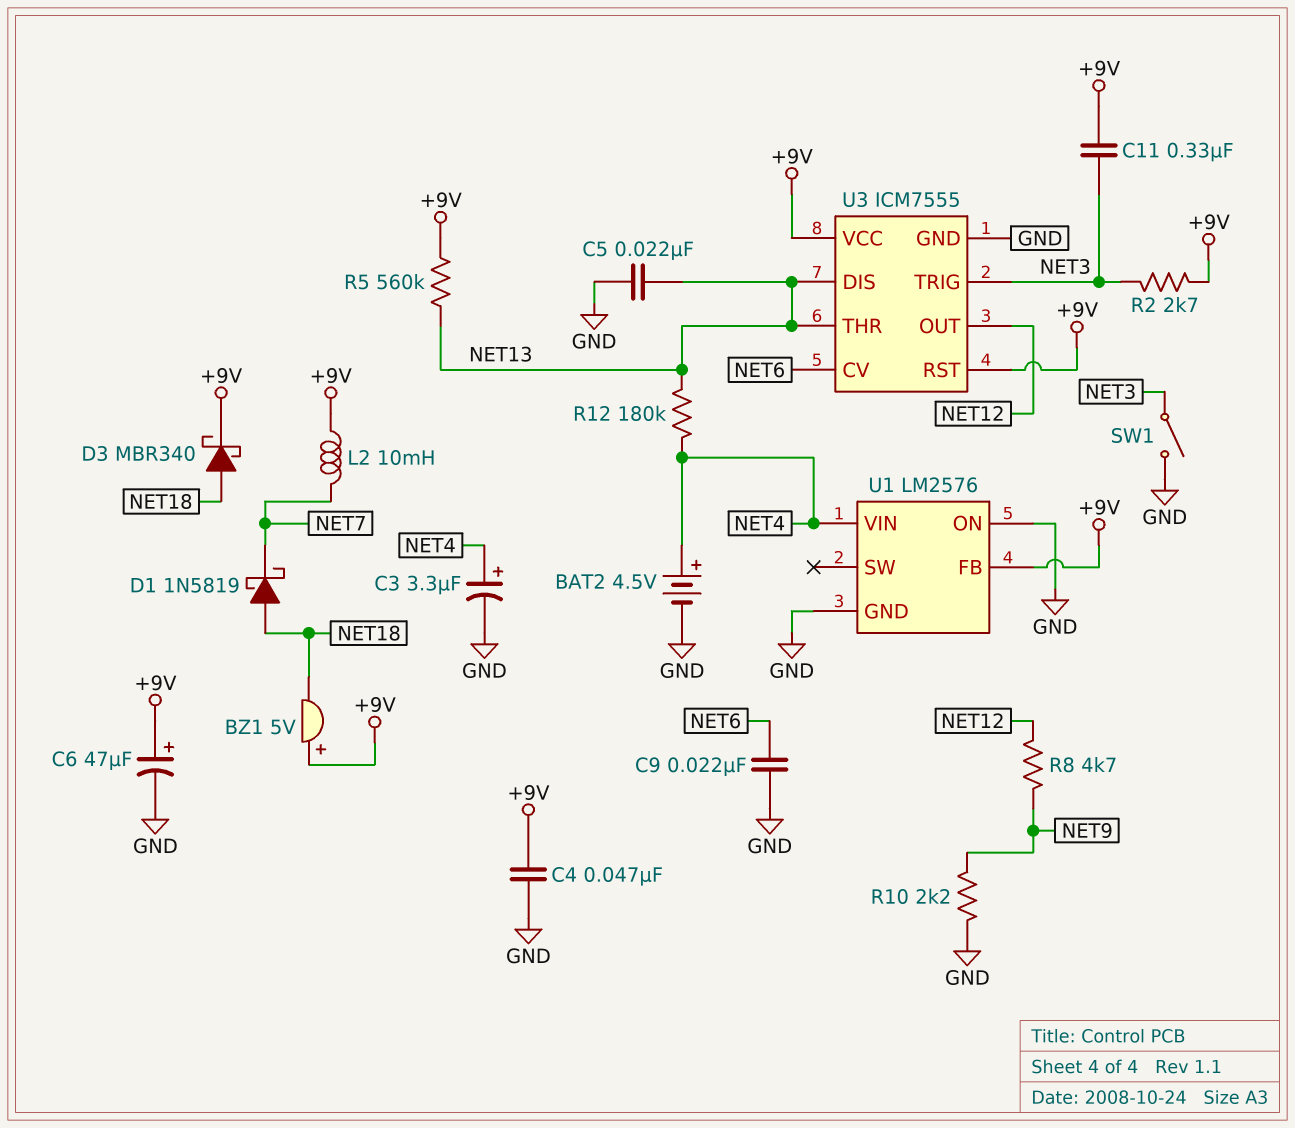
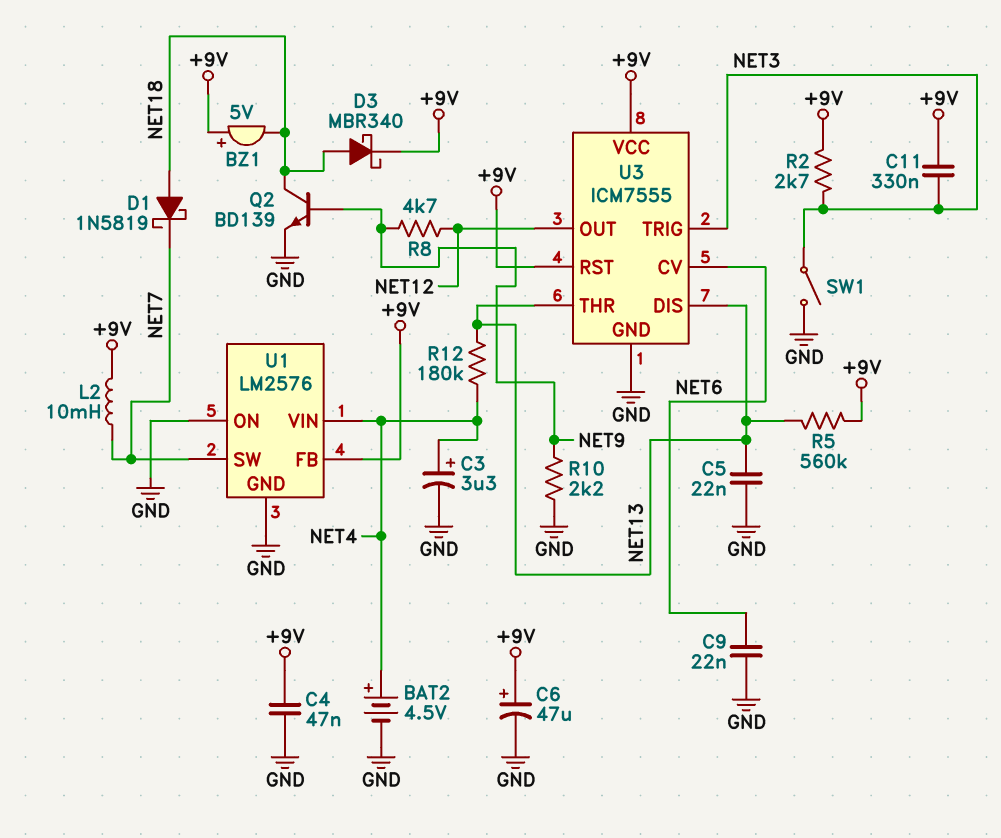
Q2: none -> NPN BD139 (B NET9, C NET18, E GND)
U1 pin SW: none -> NET7

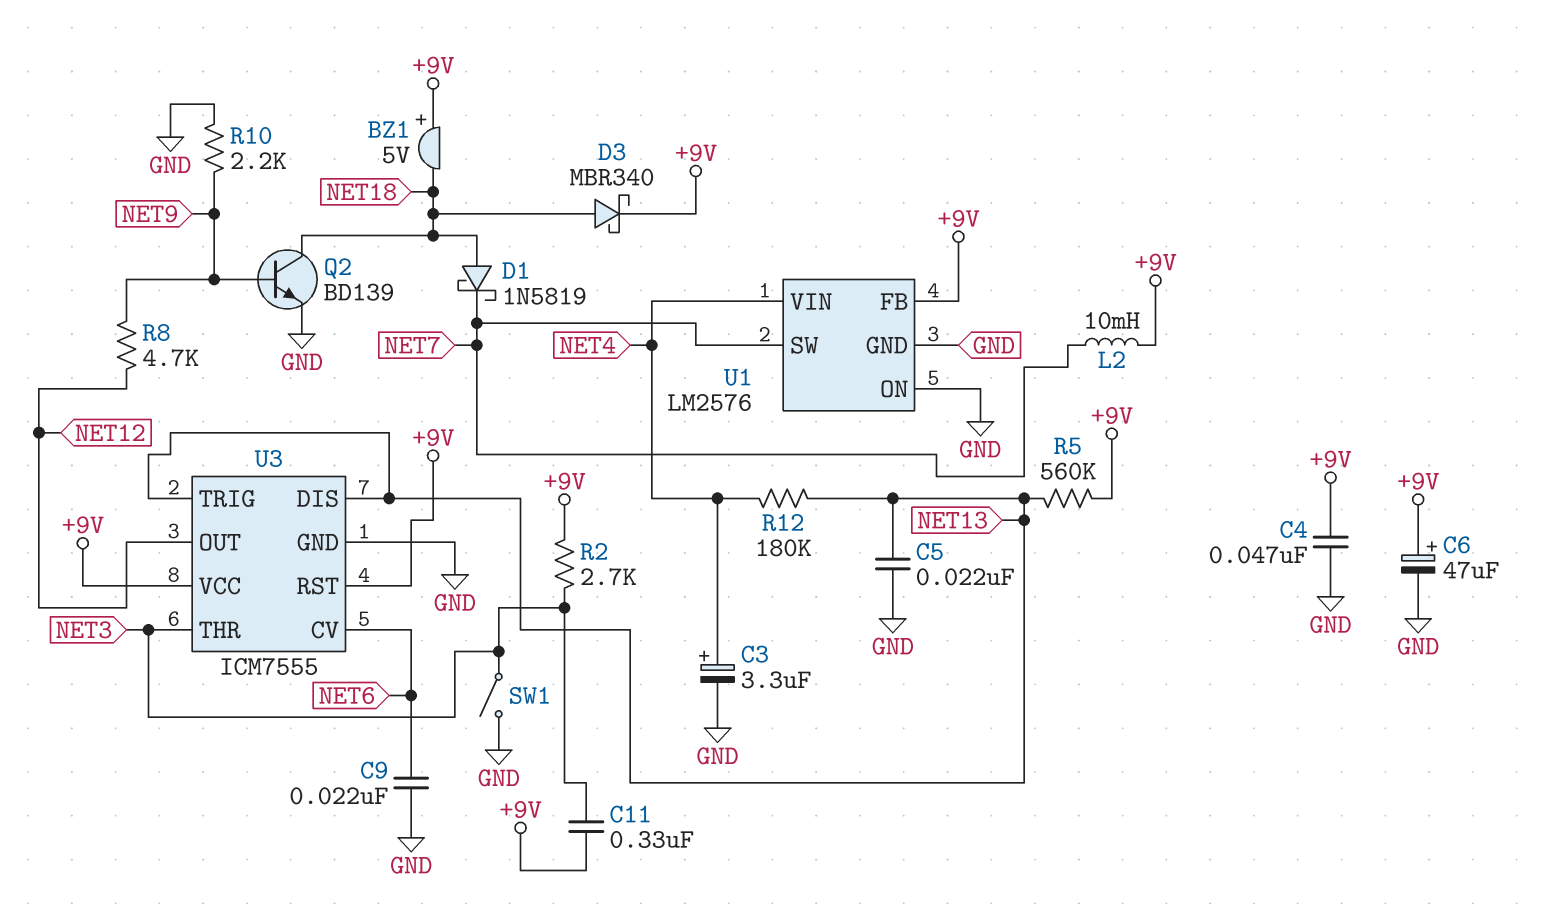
BAT2: 4.5V (plus NET4, minus GND) -> none
U3 pin THR: NET13 -> NET3
U3 pin TRIG: NET3 -> NET13

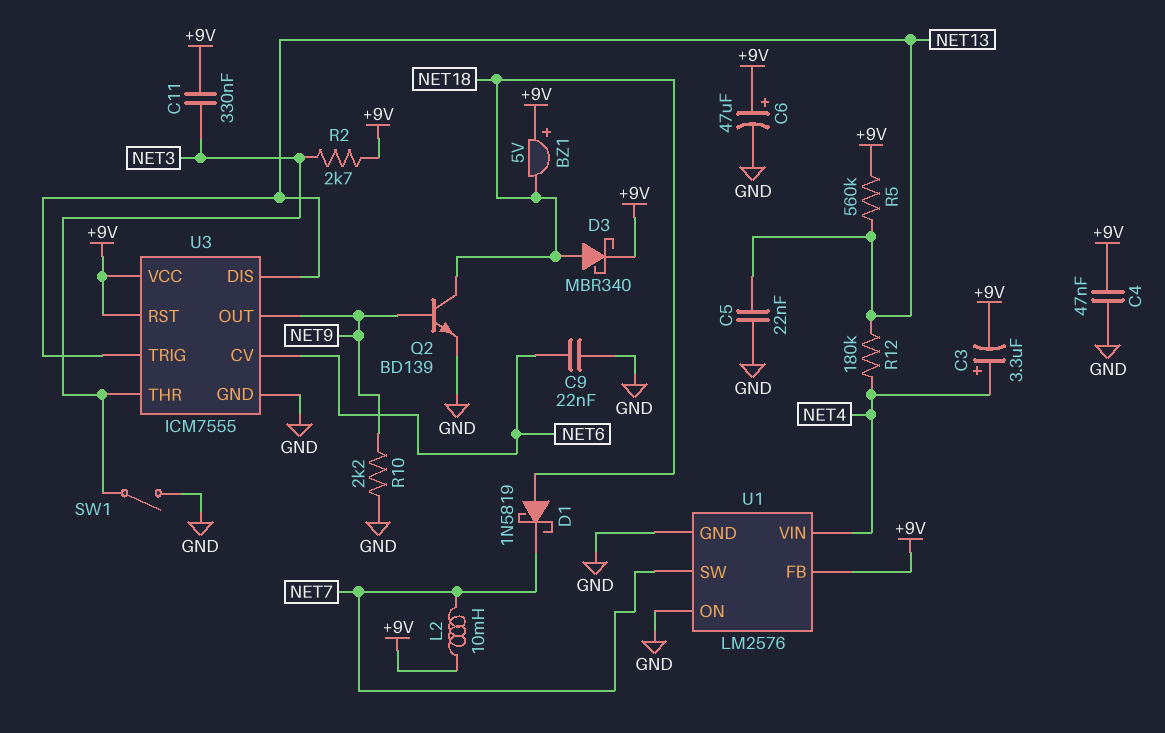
C3: 3.3uF (plus NET4, minus GND) -> 3.3uF (plus NET4, minus +9V)
R8: 4.7k (NET9, NET12) -> none
U3 pin OUT: NET12 -> NET9

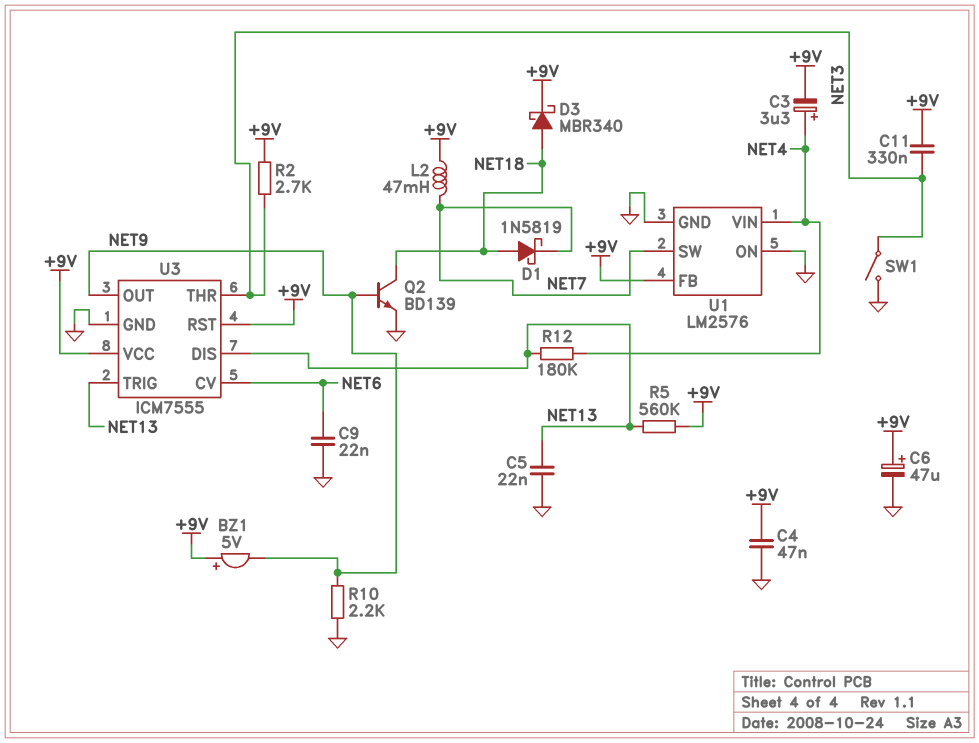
BZ1: buzzer 5V (plus +9V, minus NET18) -> buzzer 5V (plus +9V, minus NET9)
L2: 10mH (+9V, NET7) -> 47mH (+9V, NET7)

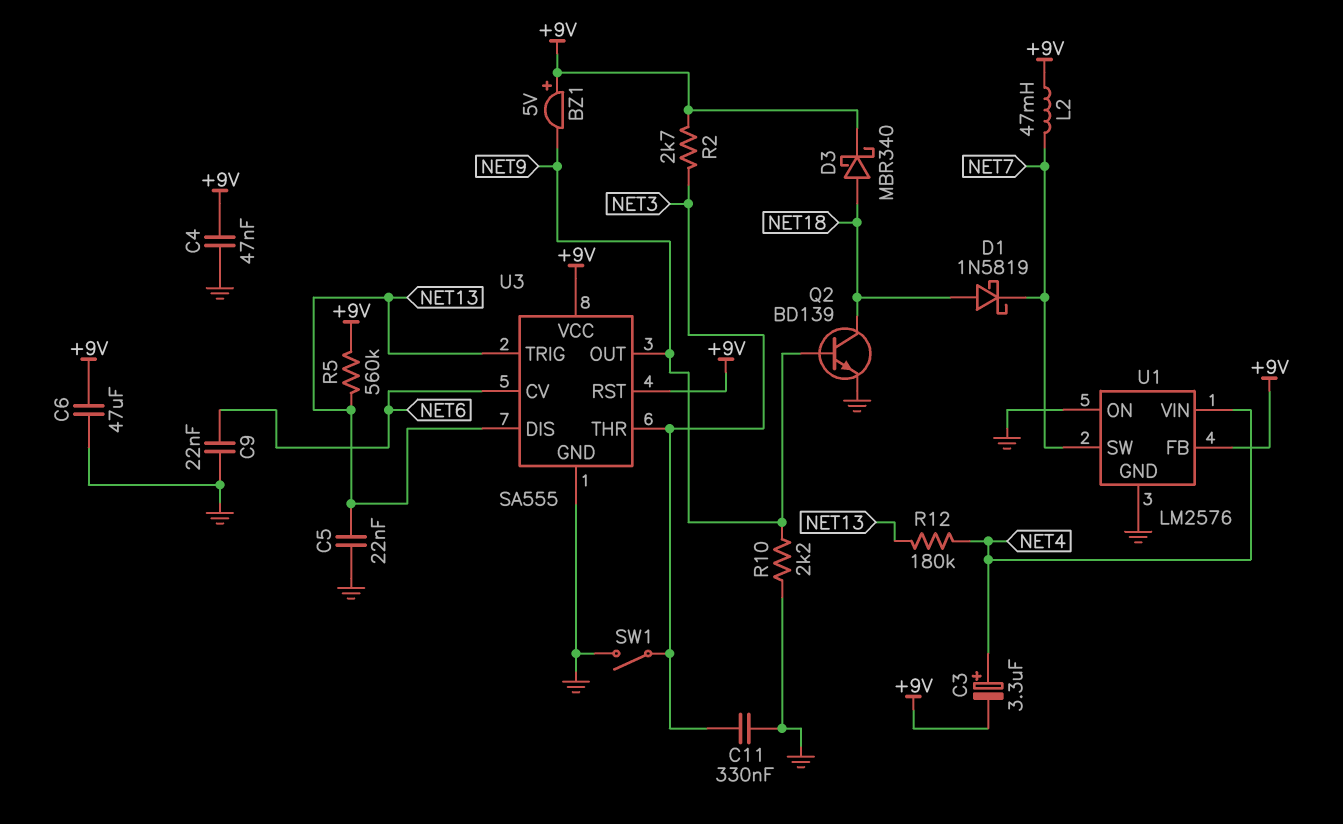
C6: 47uF (plus +9V, minus GND) -> 47uF (+9V, GND)
C11: 330nF (+9V, NET3) -> 330nF (GND, NET3)
U3: ICM7555 -> SA555

